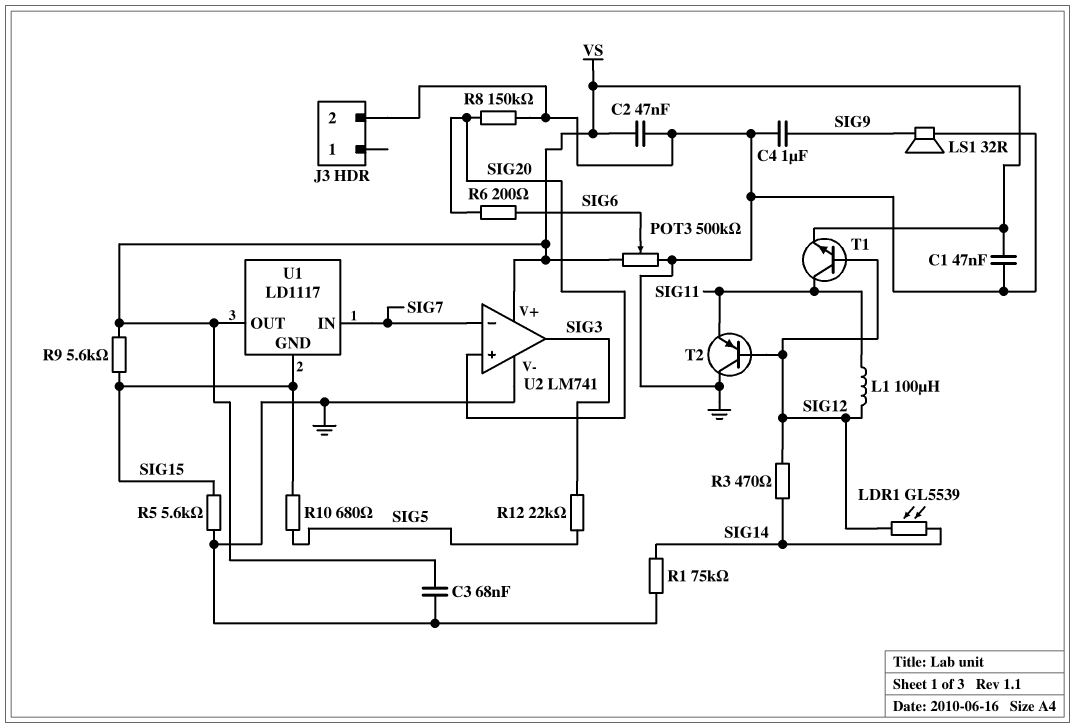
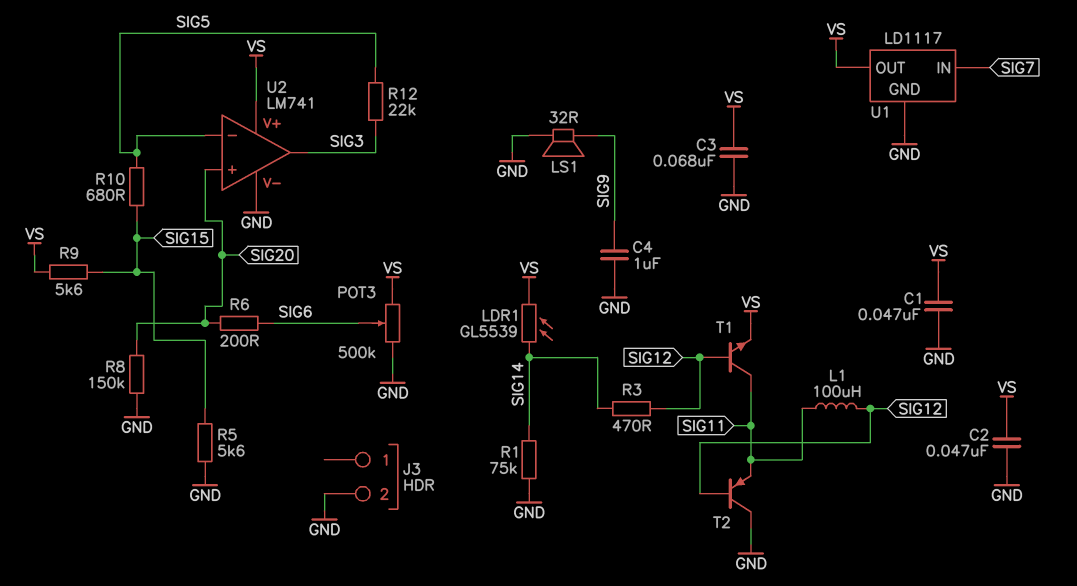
LDR1: GL5539 (SIG12, SIG14) -> GL5539 (SIG14, VS)
U1 pin GND: SIG15 -> GND
U2 pin in-: SIG7 -> SIG5

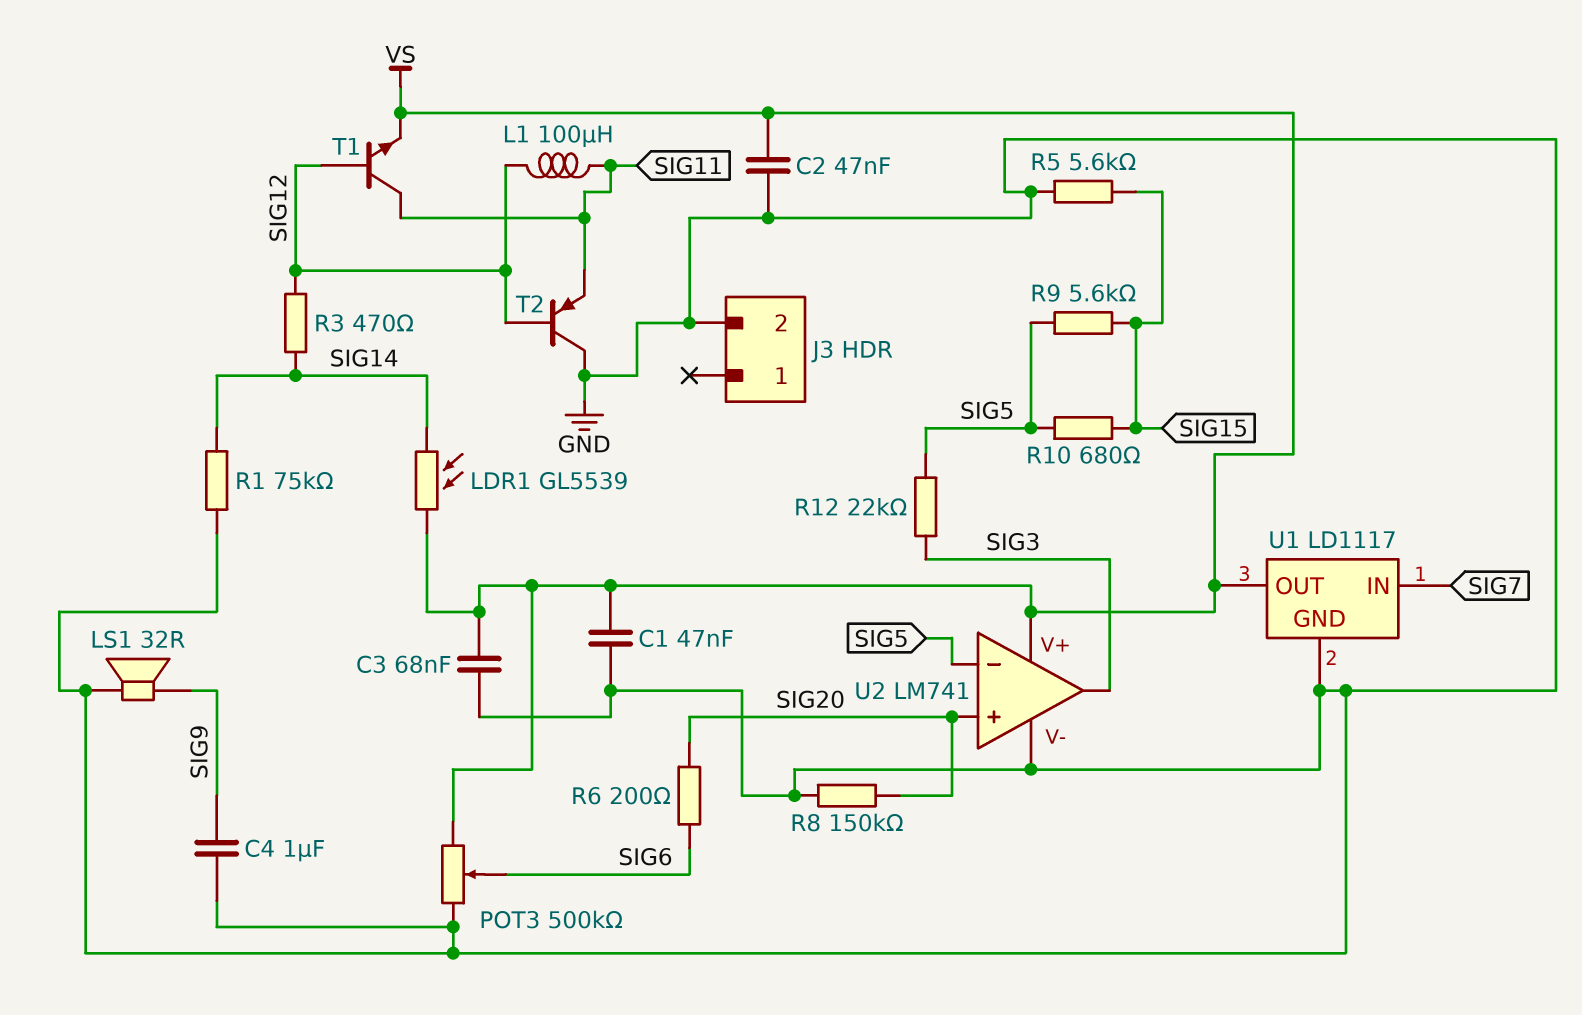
R9: 5.6k (SIG15, VS) -> 5.6k (SIG5, SIG15)

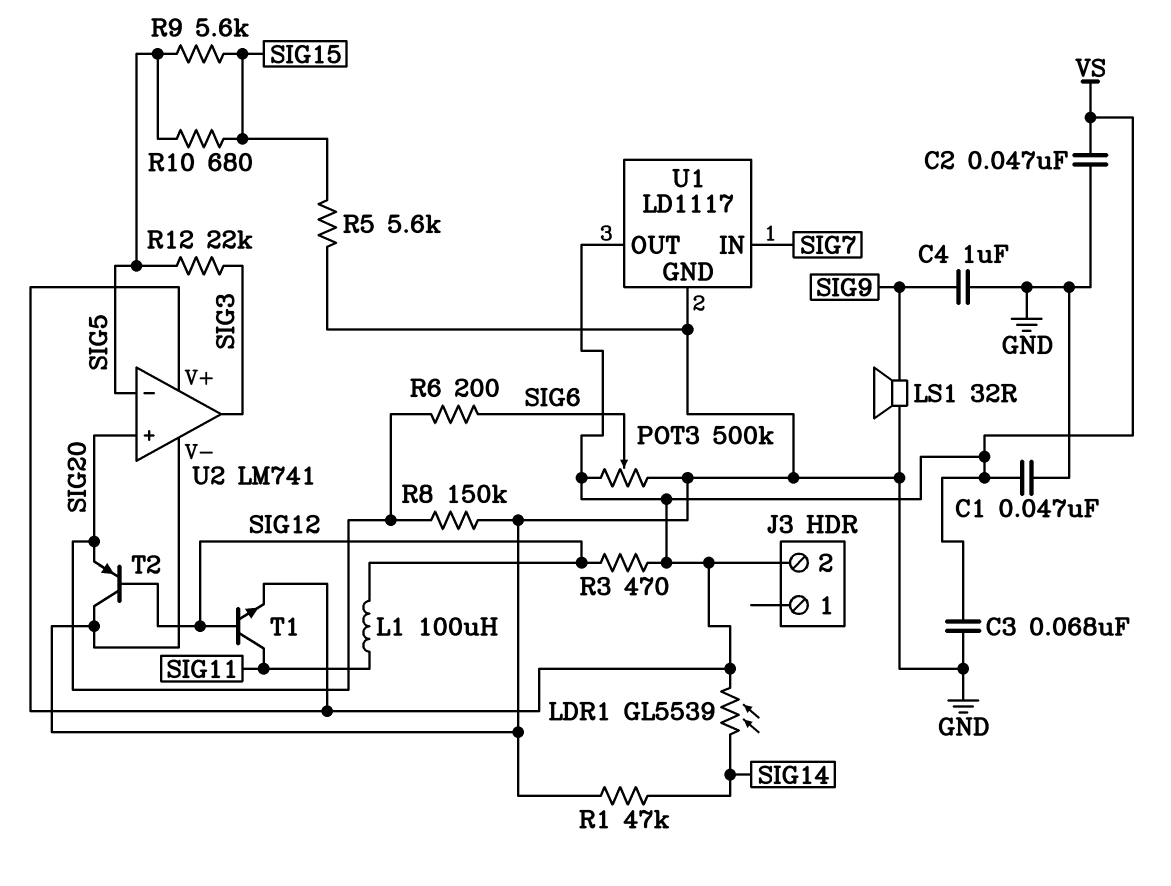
J3 pin 2: GND -> VS
R1: 75k (GND, SIG14) -> 47k (GND, SIG14)
R3: 470 (SIG12, SIG14) -> 470 (SIG12, VS)
T2: PNP (B SIG12, C GND, E SIG11) -> PNP (B SIG12, C GND, E SIG20)

